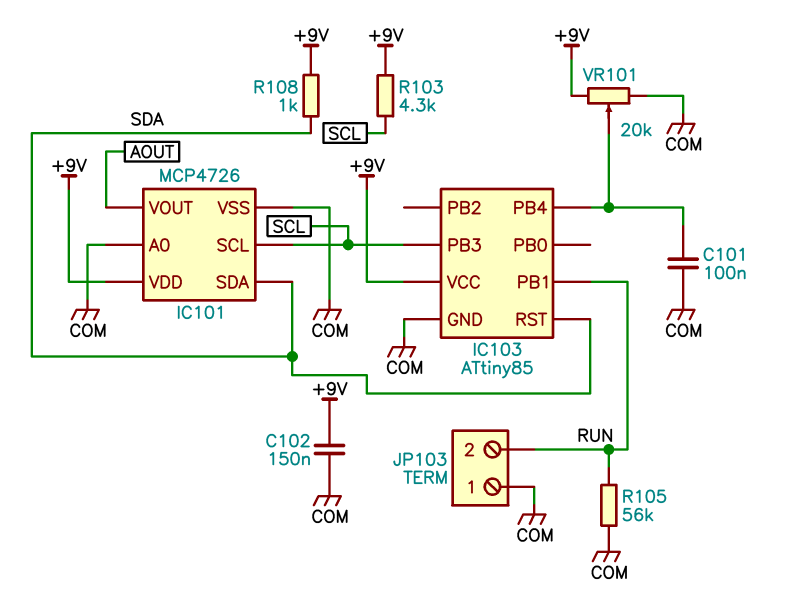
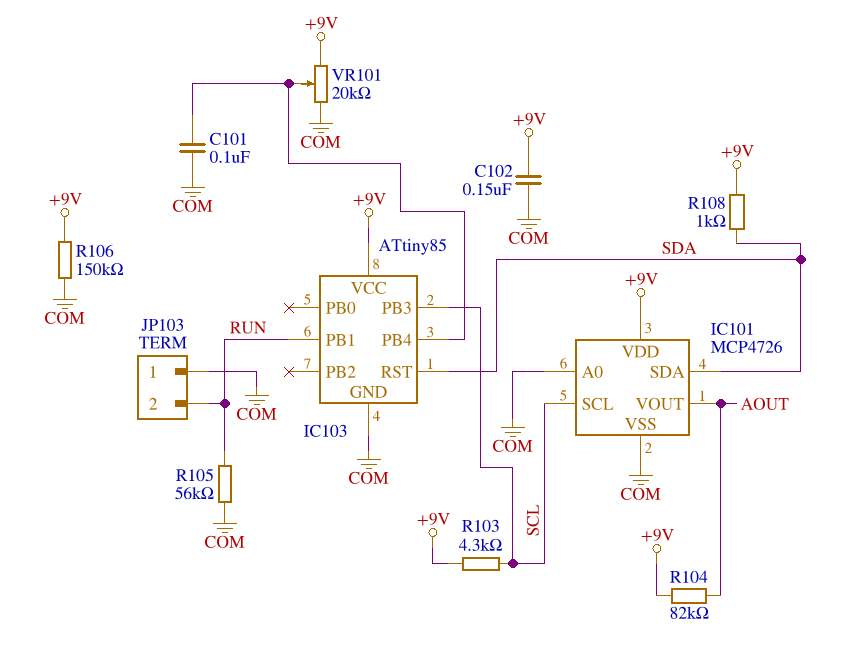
R104: none -> 82k (+9V, AOUT)
R106: none -> 150k (+9V, COM)

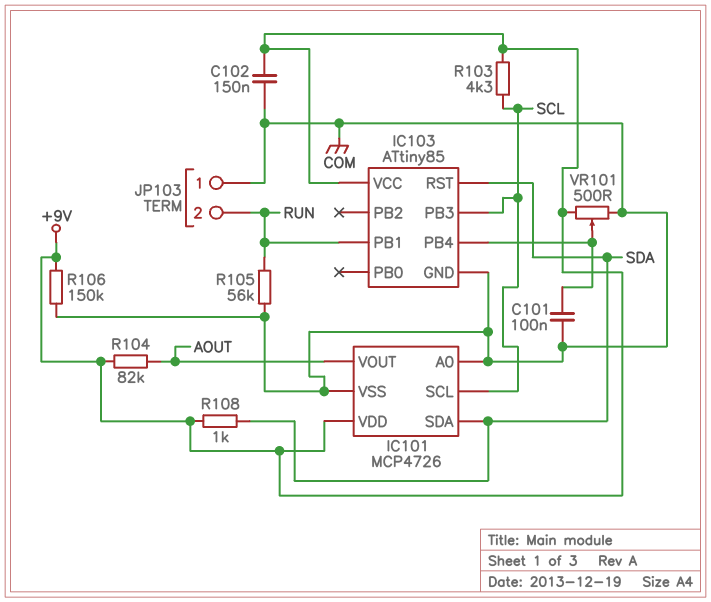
VR101: 20k (+9V, COM, wiper IC103/PB4) -> 500 (+9V, COM, wiper IC103/PB4)

